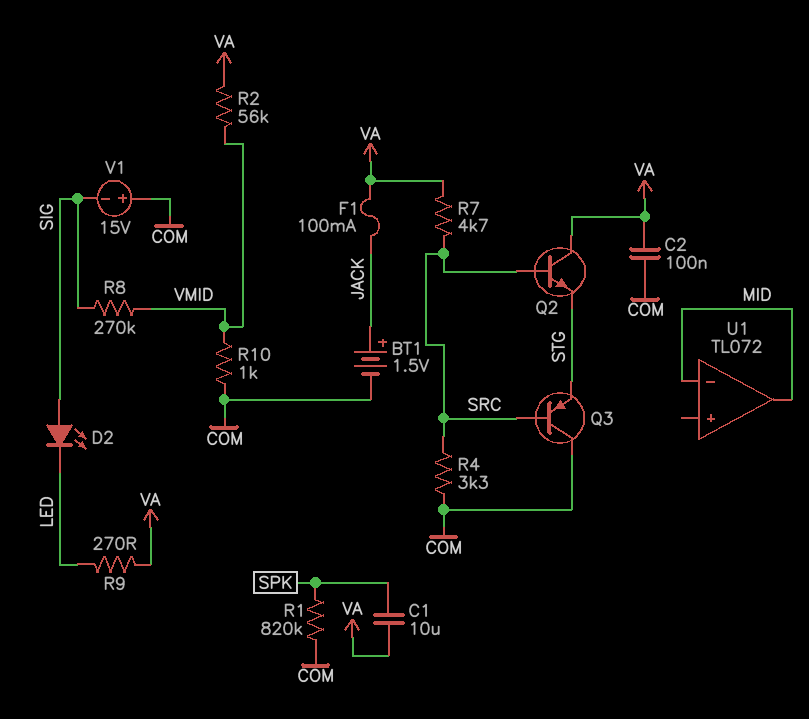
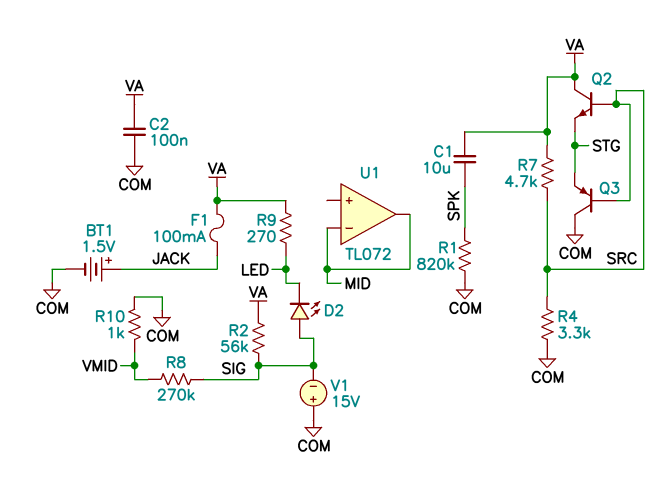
R2: 56k (VA, VMID) -> 56k (SIG, VA)

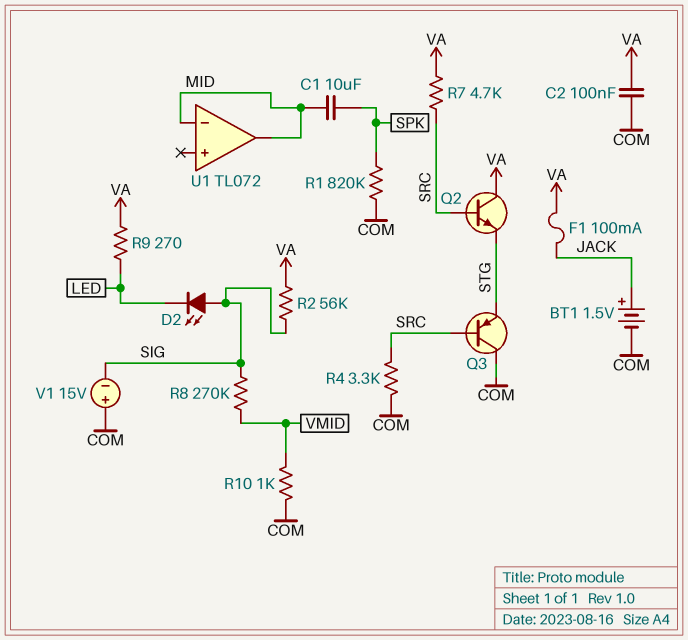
C1: 10uF (SPK, VA) -> 10uF (MID, SPK)

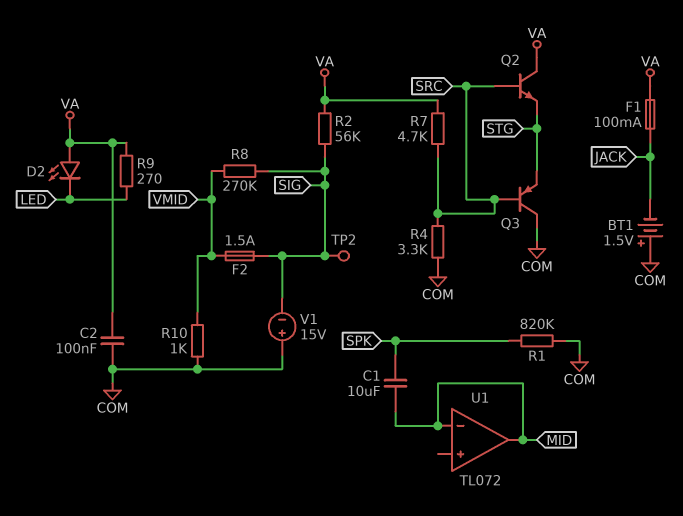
BT1: 1.5V (plus JACK, minus COM) -> 1.5V (plus COM, minus JACK)
D2: LED (A SIG, K LED) -> LED (A VA, K LED)
F2: none -> 1.5A (SIG, VMID)
TP2: none -> test point (SIG)

